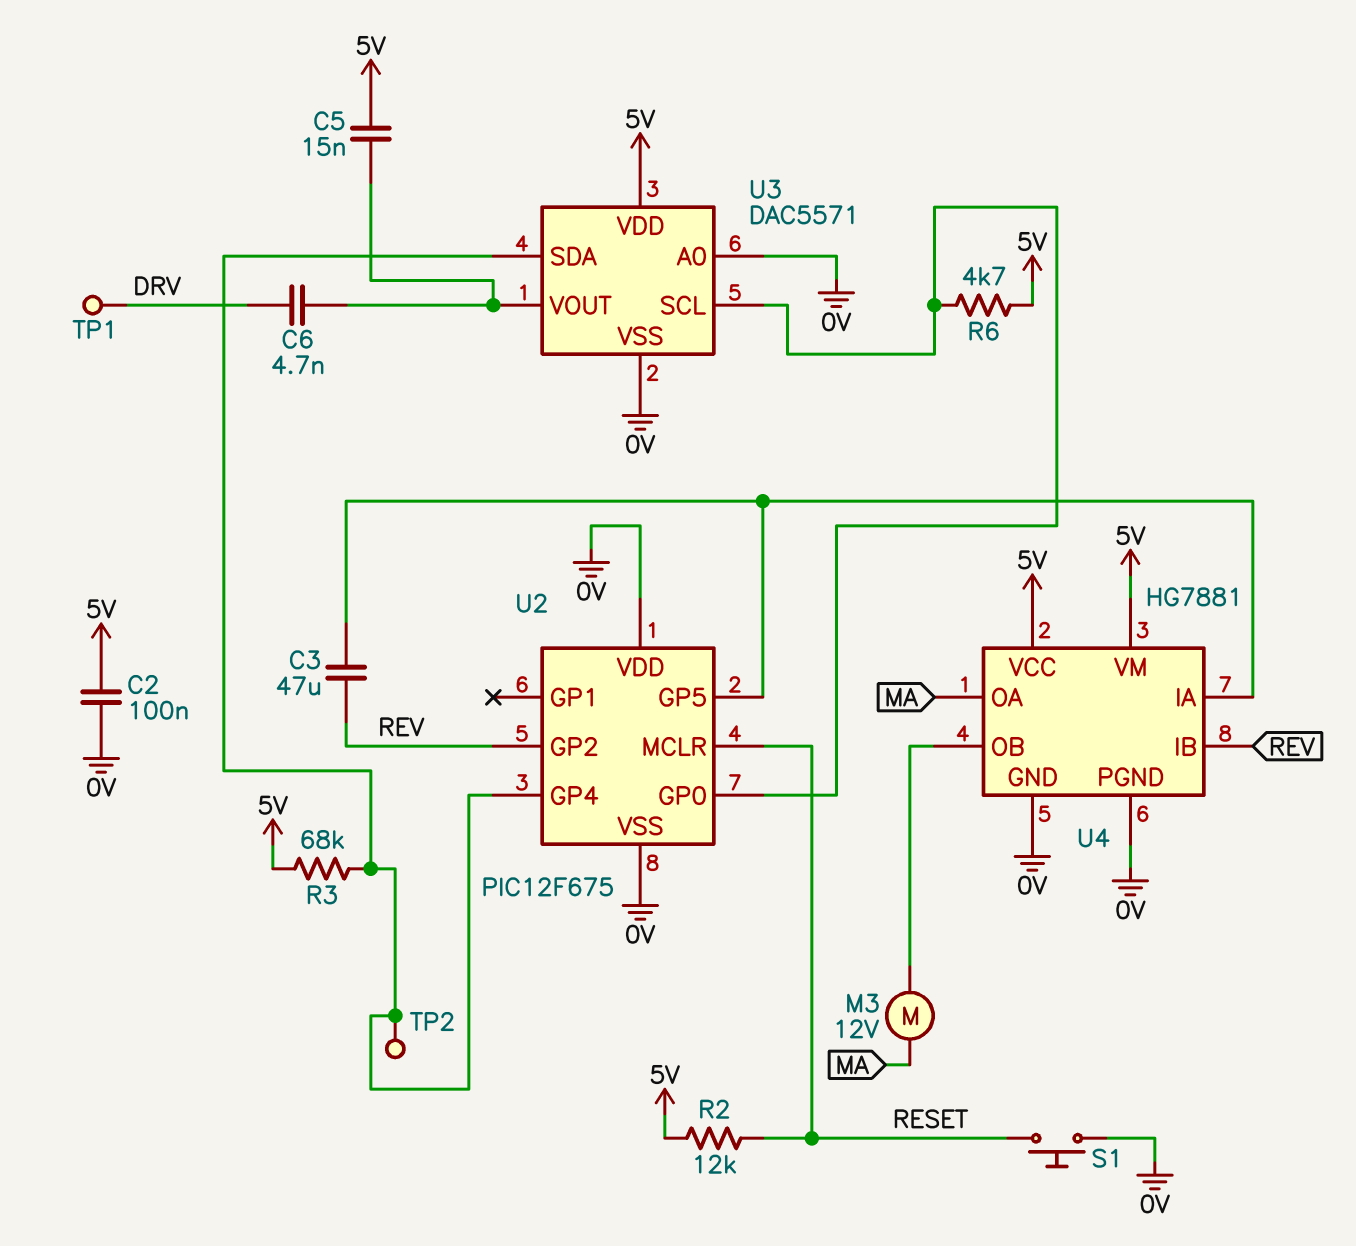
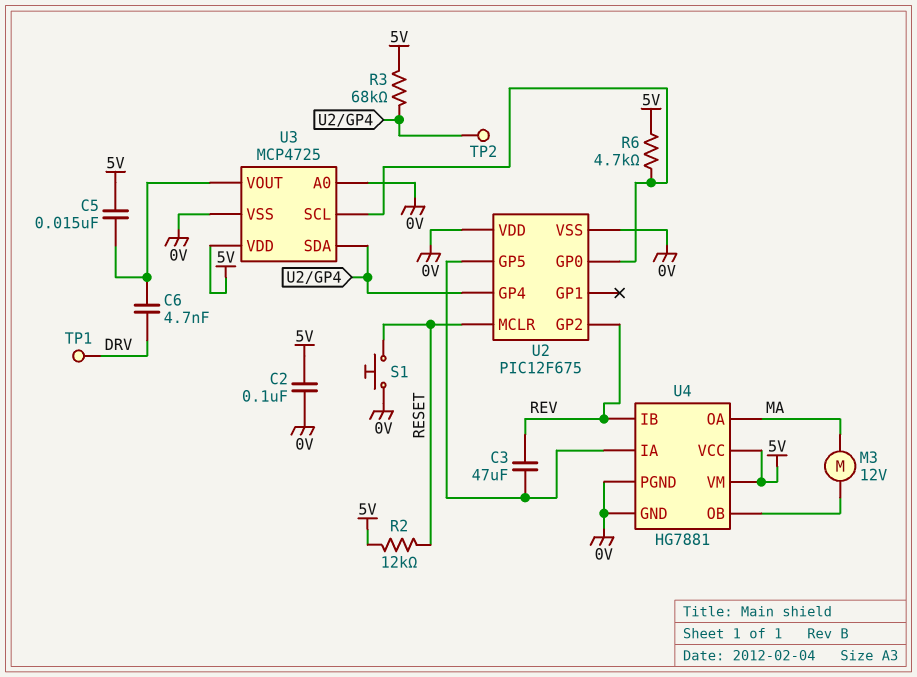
U3: DAC5571 -> MCP4725

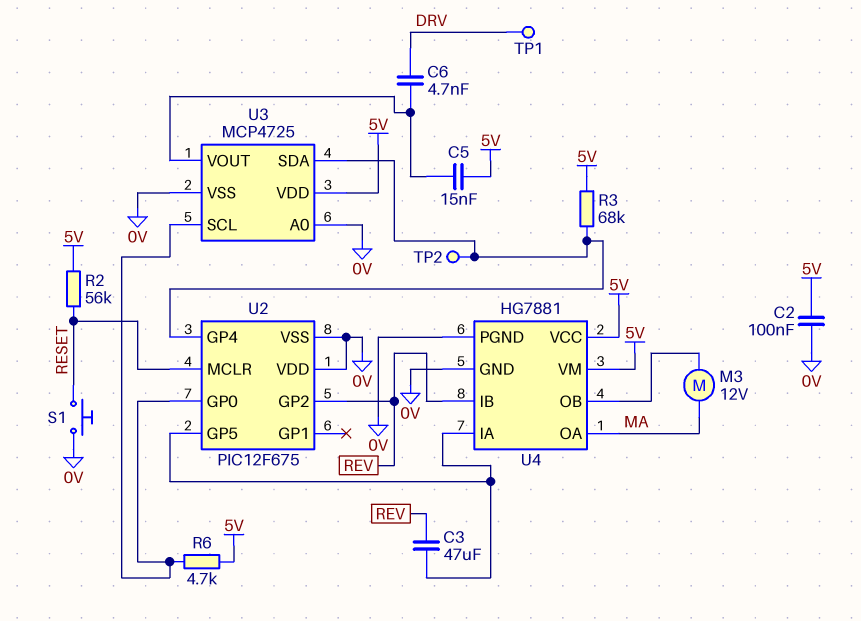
R2: 12k (5V, RESET) -> 56k (5V, RESET)

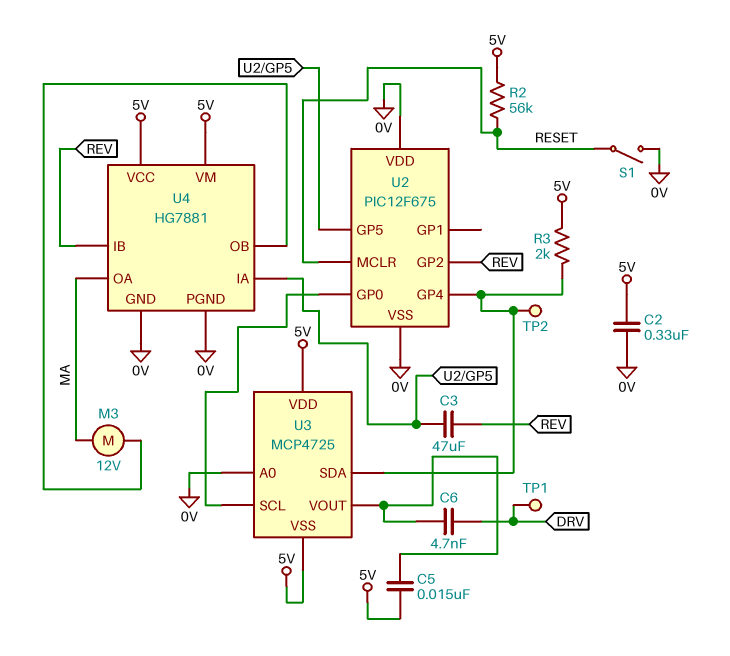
C2: 100nF (0V, 5V) -> 330nF (0V, 5V)
R3: 68k (5V, U2/GP4) -> 2k (5V, U2/GP4)
R6: 4.7k (5V, U2/GP0) -> none
S1: button (0V, RESET) -> switch (0V, RESET)
U3 pin VSS: 0V -> 5V

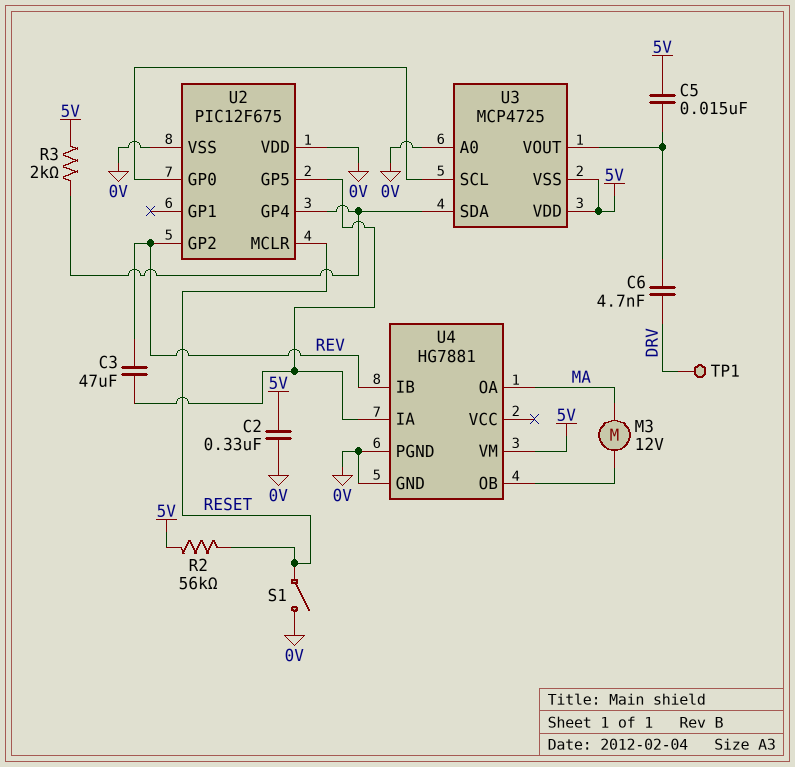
TP2: test point (U2/GP4) -> none
U4 pin VCC: 5V -> none

